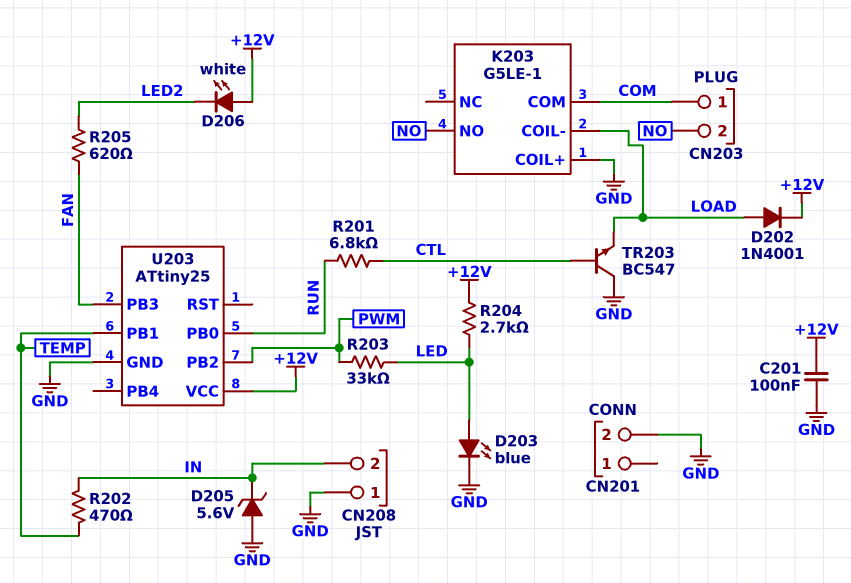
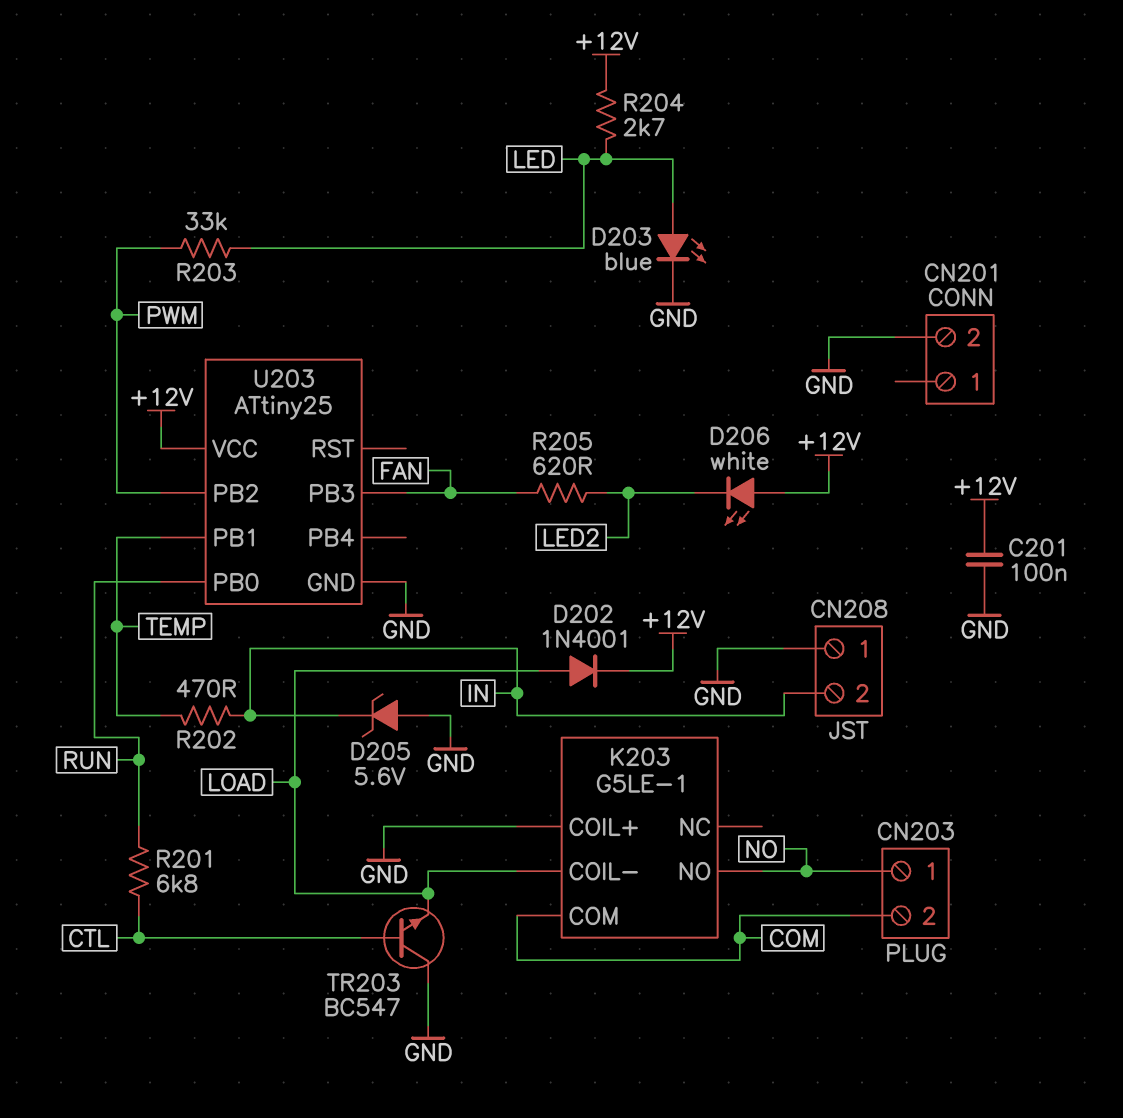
CN203 pin 1: COM -> NO
CN203 pin 2: NO -> COM

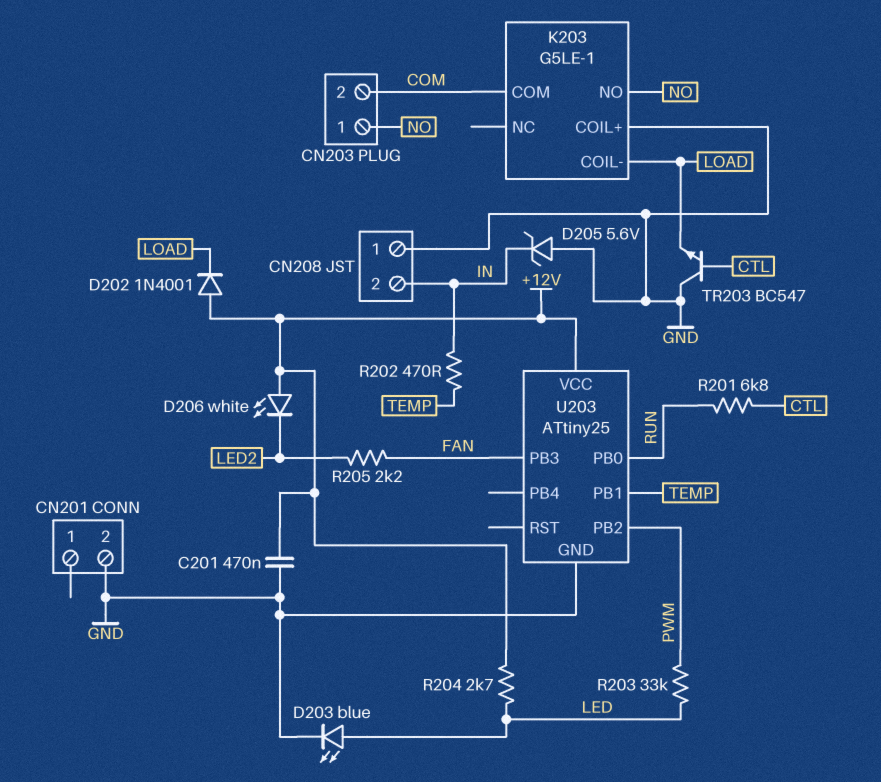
C201: 100nF (+12V, GND) -> 470nF (+12V, GND)
D202: diode 1N4001 (A LOAD, K +12V) -> diode 1N4001 (A +12V, K LOAD)
R205: 620 (FAN, LED2) -> 2.2k (FAN, LED2)

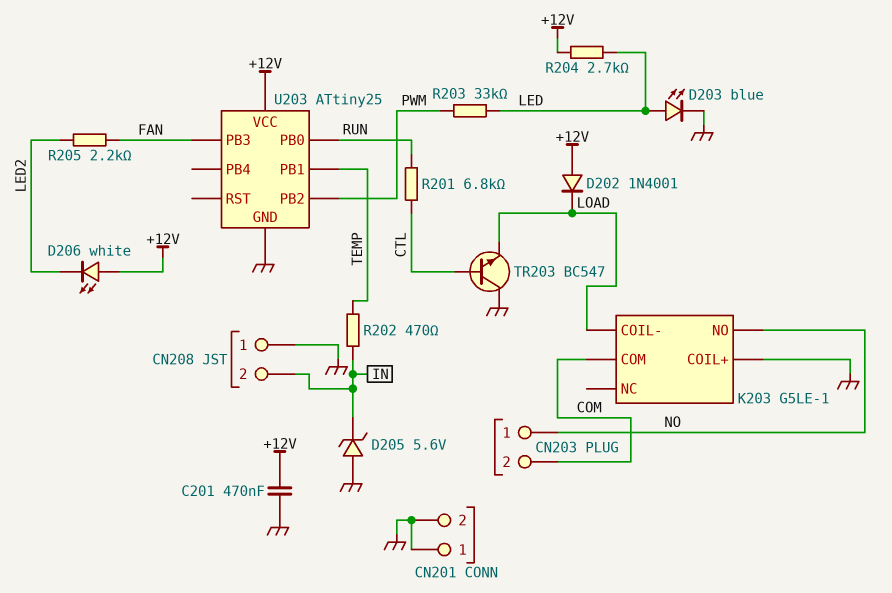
CN201 pin 1: none -> GND

